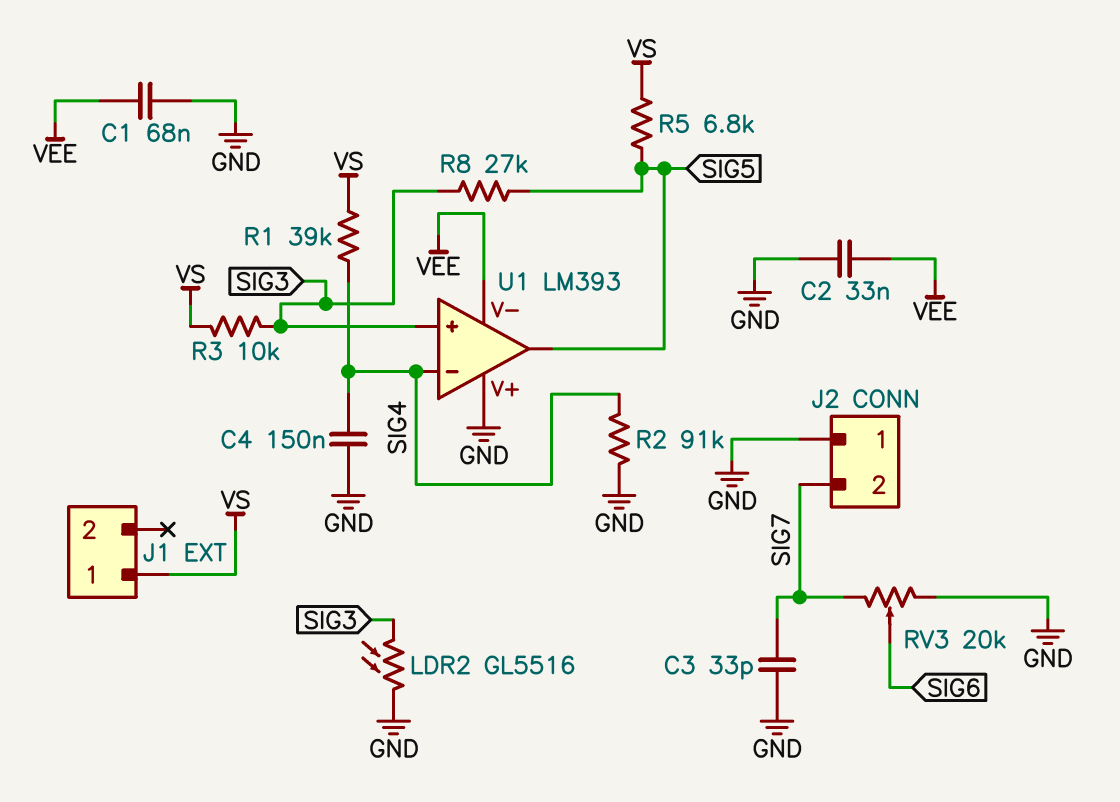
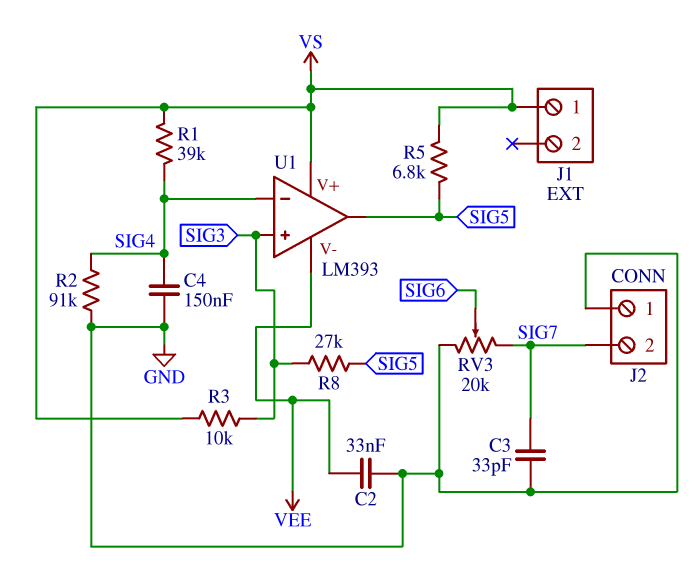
C1: 68nF (GND, VEE) -> none
LDR2: GL5516 (GND, SIG3) -> none
U1 pin V+: GND -> VS

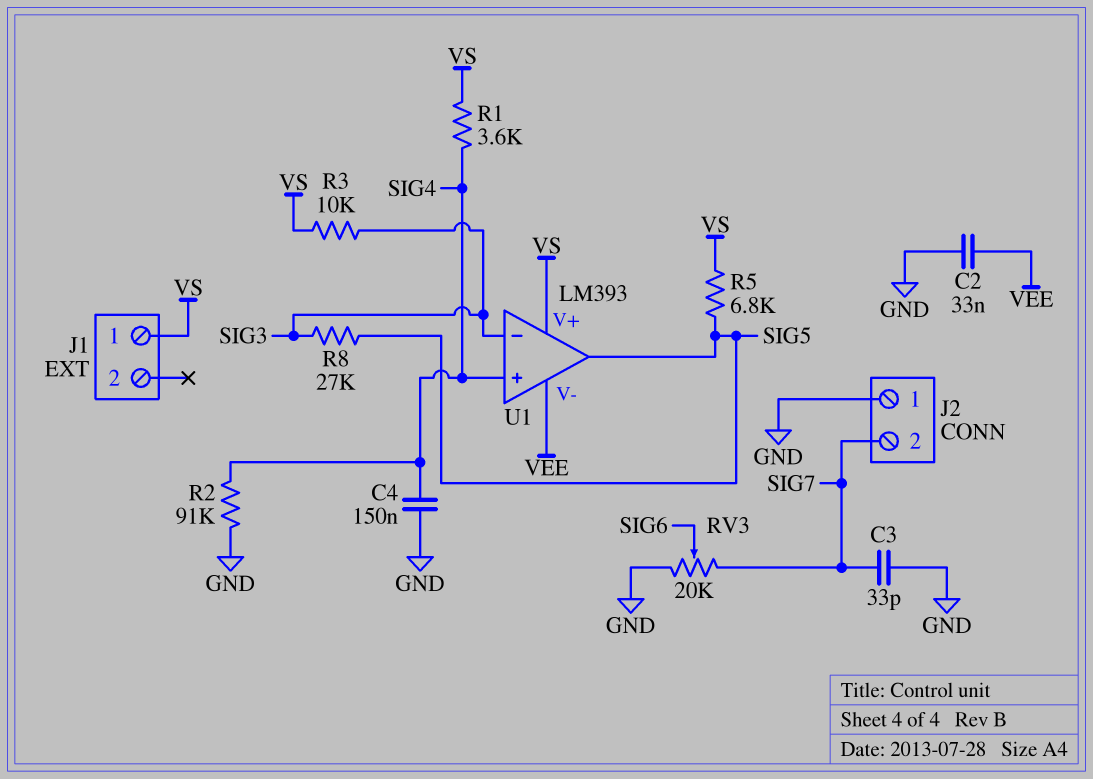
R1: 39k (SIG4, VS) -> 3.6k (SIG4, VS)
U1 pin in+: SIG3 -> SIG4
U1 pin in-: SIG4 -> SIG3

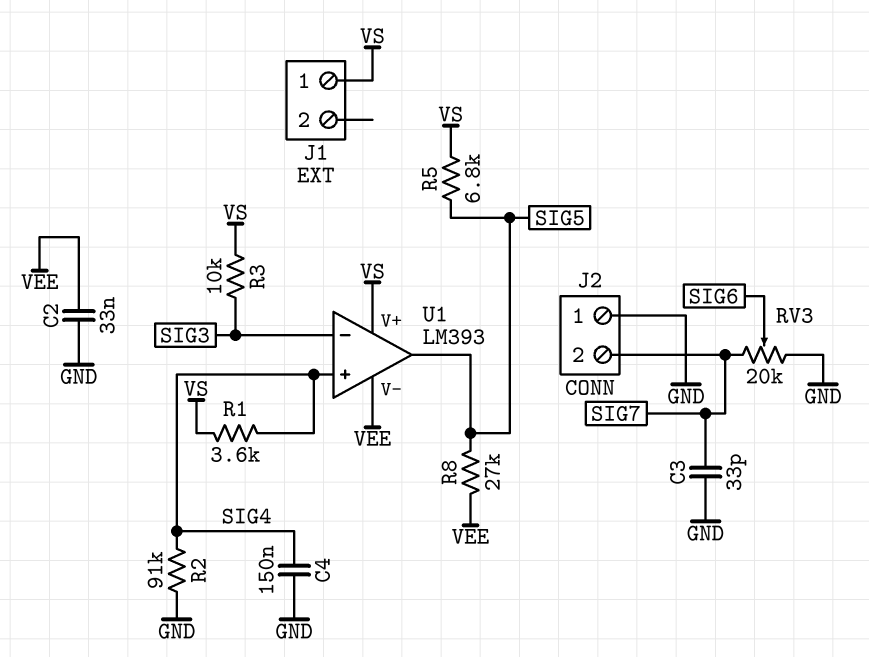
R8: 27k (SIG3, SIG5) -> 27k (SIG5, VEE)

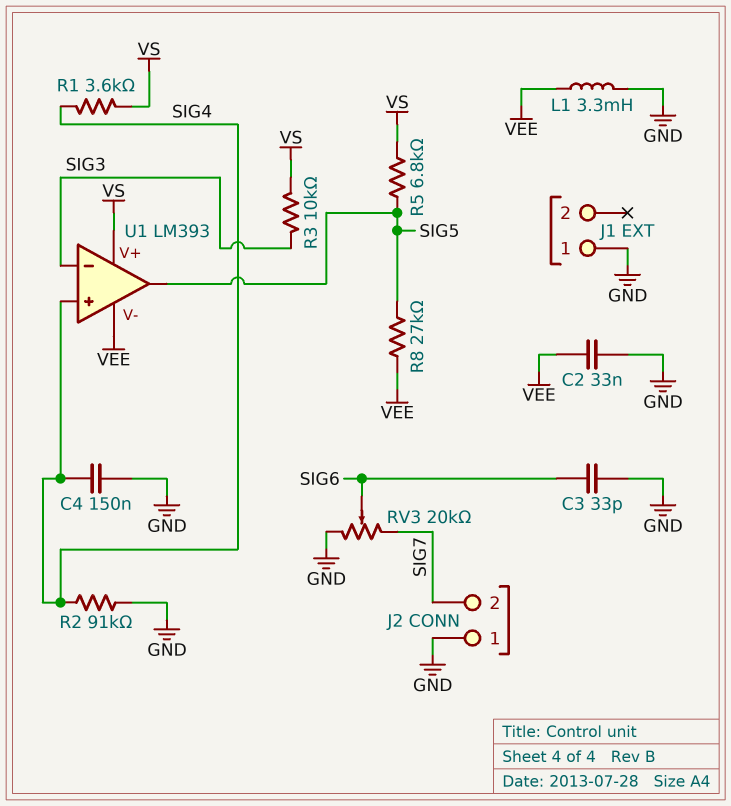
C3: 33pF (GND, SIG7) -> 33pF (GND, SIG6)
J1 pin 1: VS -> GND
L1: none -> 3.3mH (GND, VEE)

